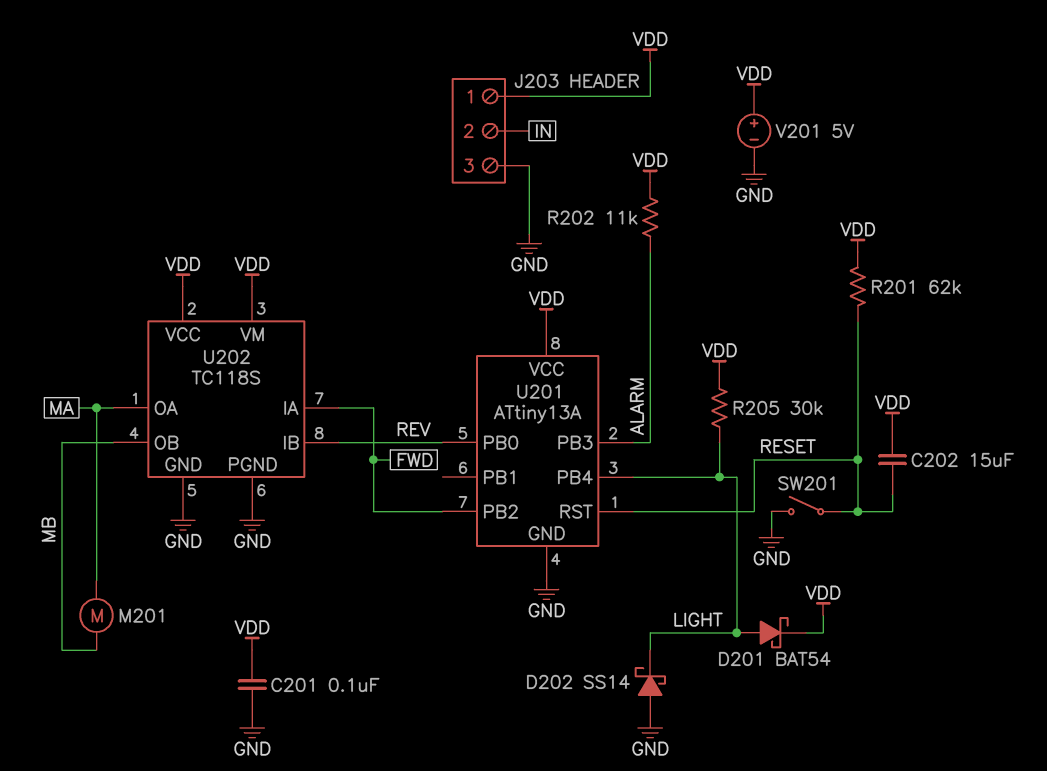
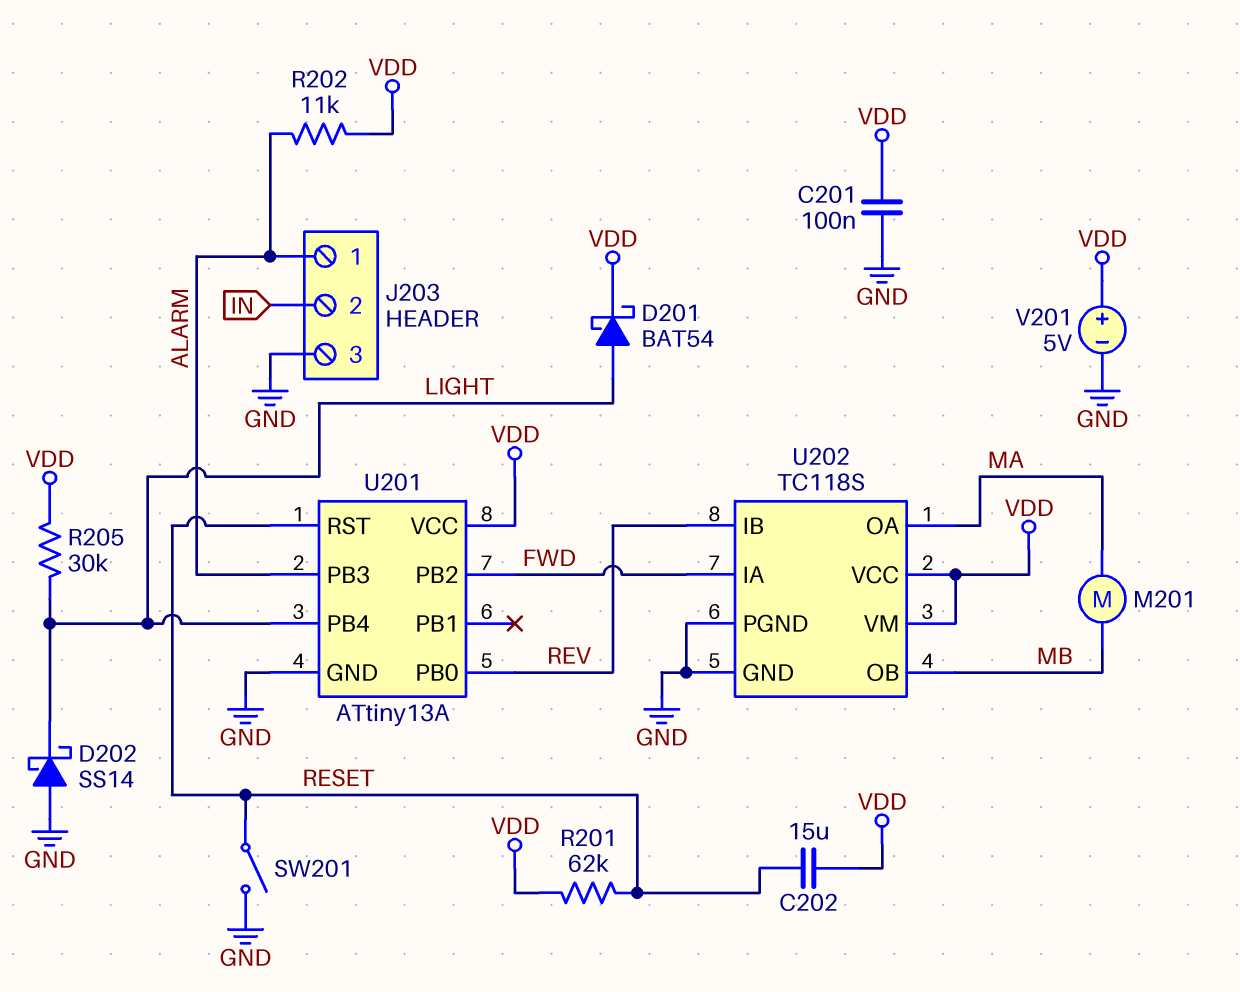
J203 pin 1: VDD -> ALARM

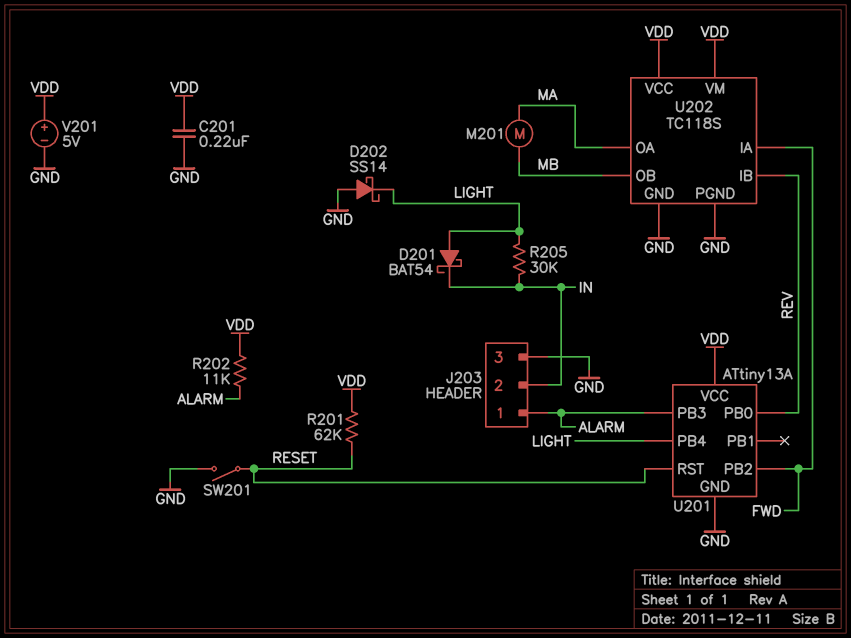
C201: 100nF (GND, VDD) -> 220nF (GND, VDD)
C202: 15uF (RESET, VDD) -> none
D201: schottky BAT54 (A LIGHT, K VDD) -> schottky BAT54 (A LIGHT, K IN)
R205: 30k (LIGHT, VDD) -> 30k (IN, LIGHT)

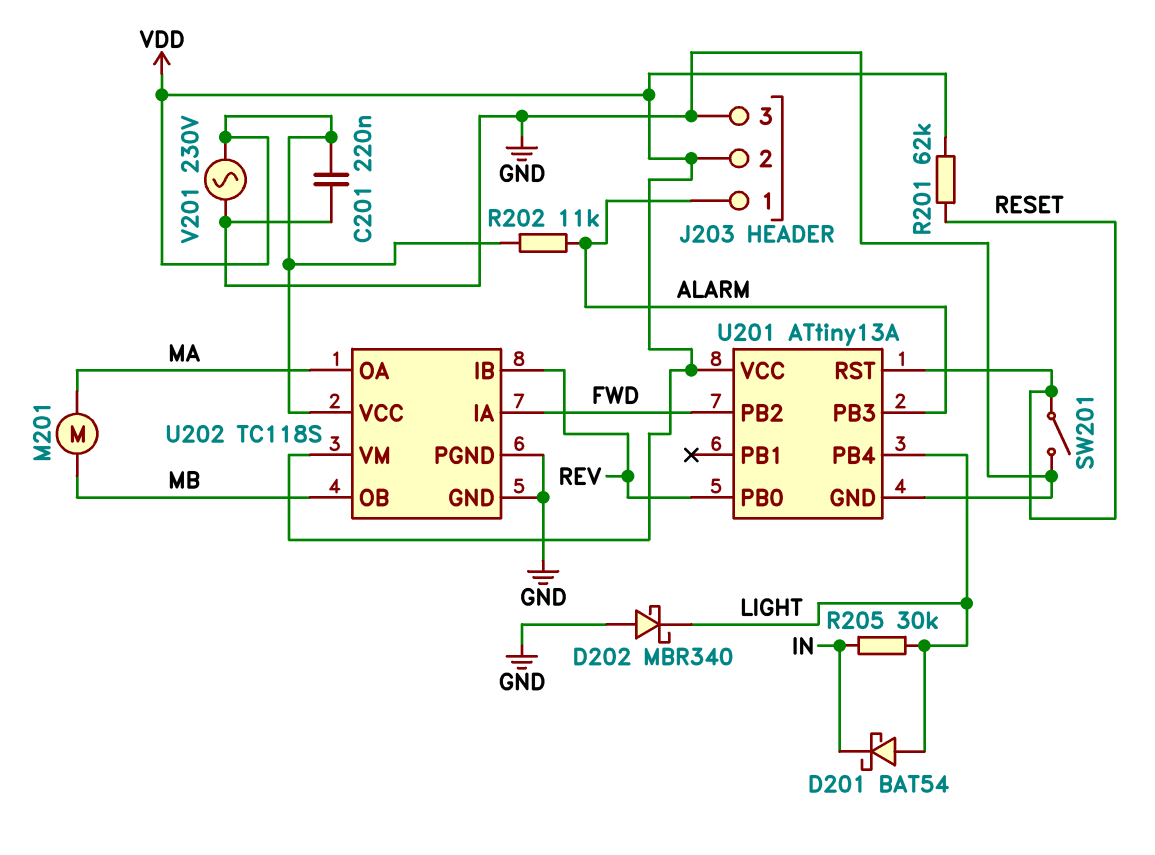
D202: schottky SS14 (A GND, K LIGHT) -> schottky MBR340 (A GND, K LIGHT)
J203 pin 2: IN -> VDD
V201: 5V (plus VDD, minus GND) -> AC 230V (GND, VDD)

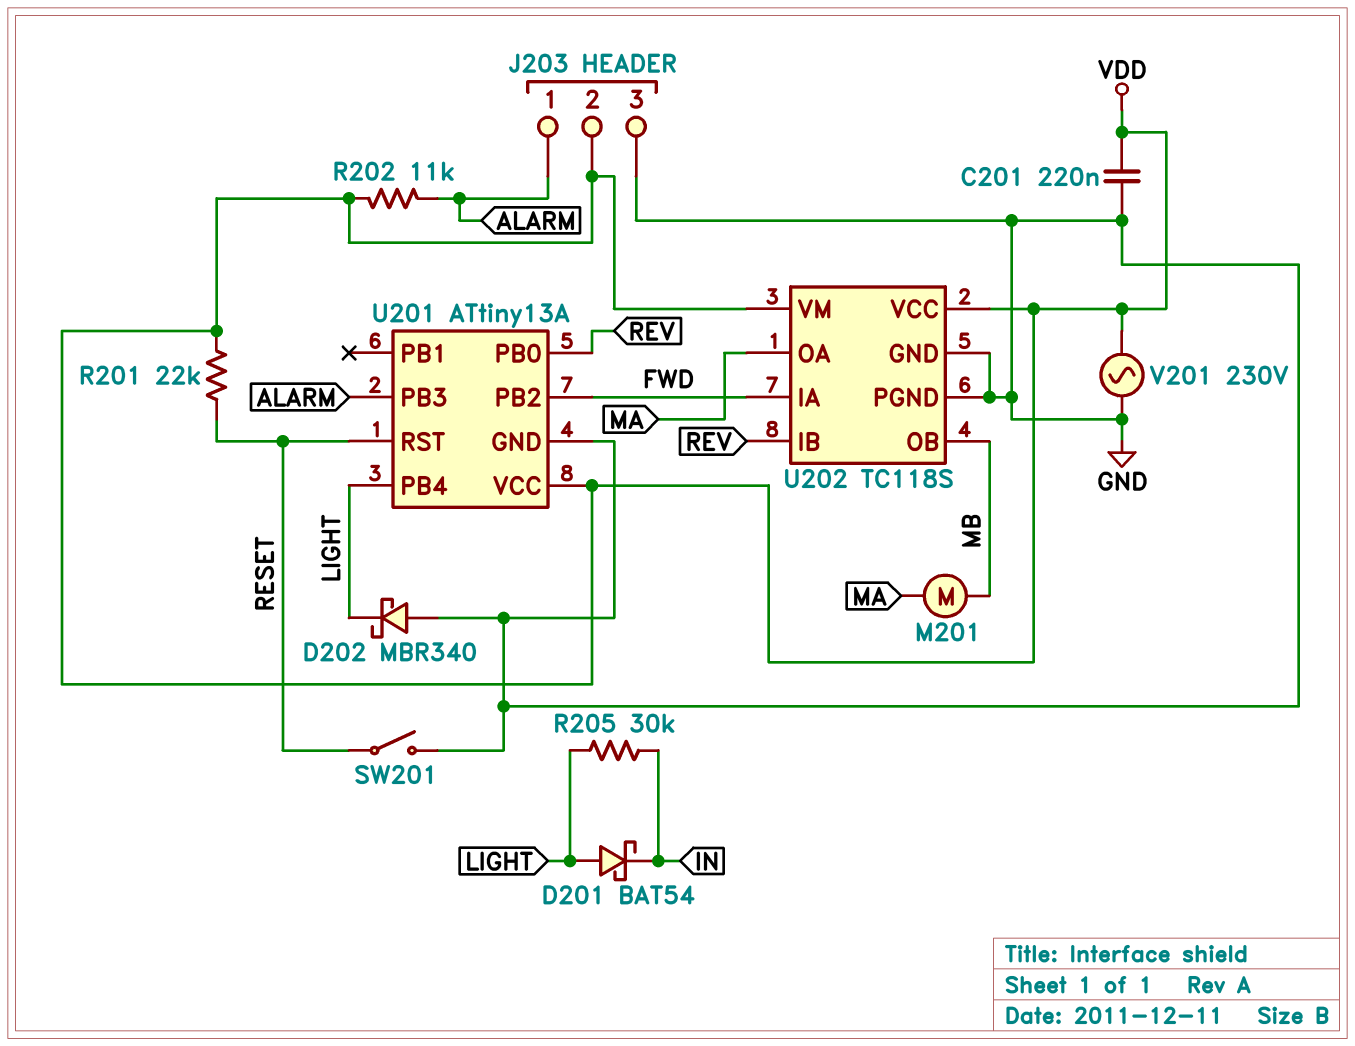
R201: 62k (RESET, VDD) -> 22k (RESET, VDD)

